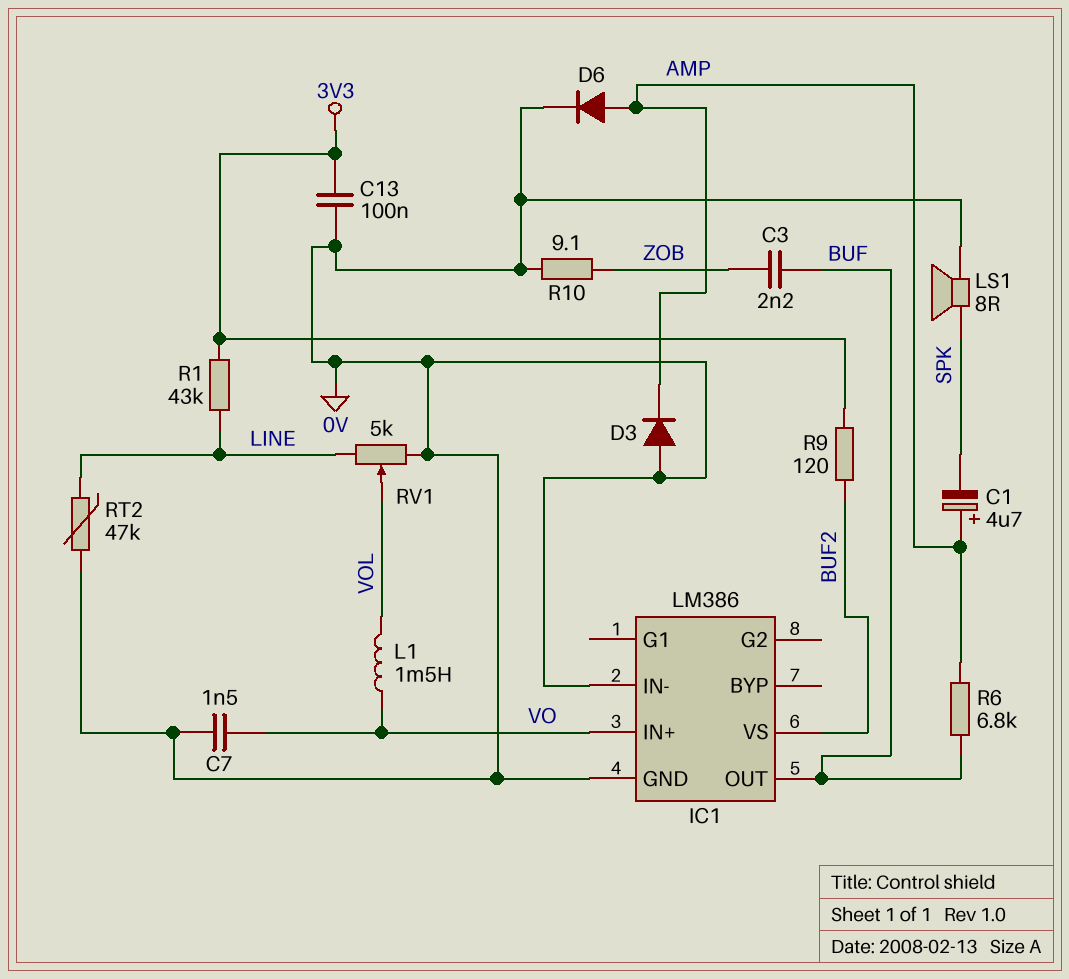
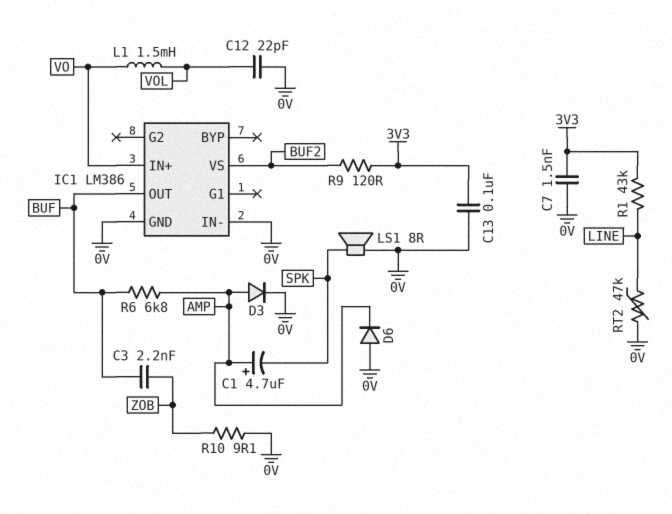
C7: 1.5nF (0V, VO) -> 1.5nF (0V, 3V3)
C12: none -> 22pF (0V, VOL)
D3: diode (A 0V, K AMP) -> diode (A AMP, K 0V)
D6: diode (A AMP, K 0V) -> diode (A 0V, K AMP)
RV1: 5k (0V, LINE, wiper VOL) -> none

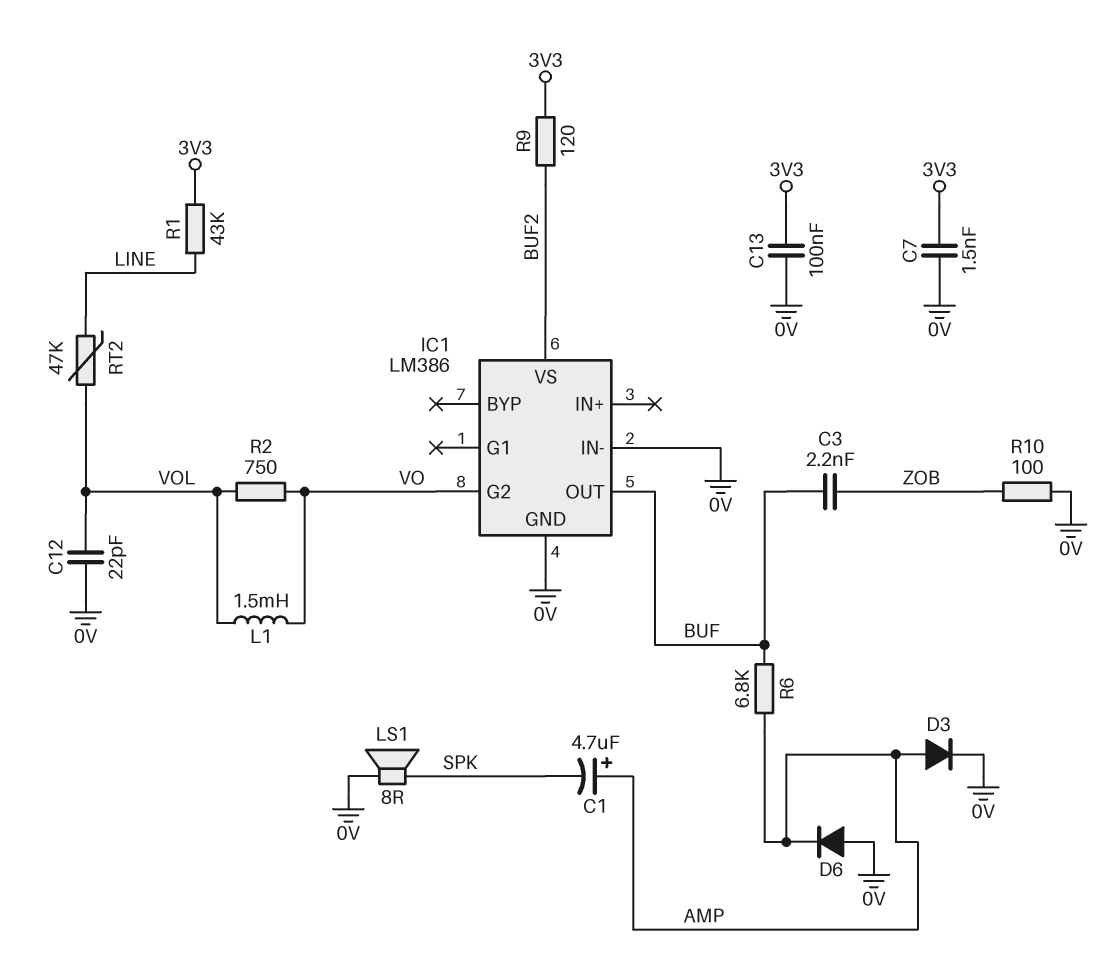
IC1 pin G2: none -> VO
IC1 pin IN+: VO -> none
R2: none -> 750 (VO, VOL)
R10: 9.1 (0V, ZOB) -> 100 (0V, ZOB)
RT2: 47k (0V, LINE) -> 47k (LINE, VOL)

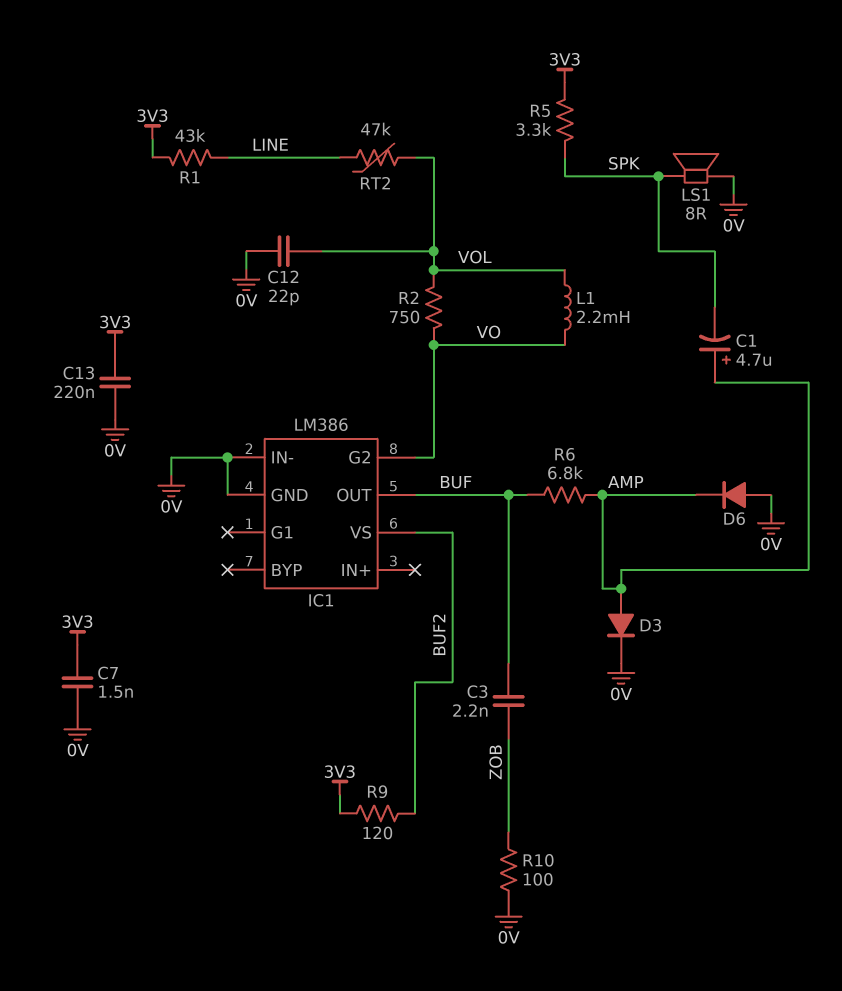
C13: 100nF (0V, 3V3) -> 220nF (0V, 3V3)
L1: 1.5mH (VO, VOL) -> 2.2mH (VO, VOL)
R5: none -> 3.3k (3V3, SPK)

